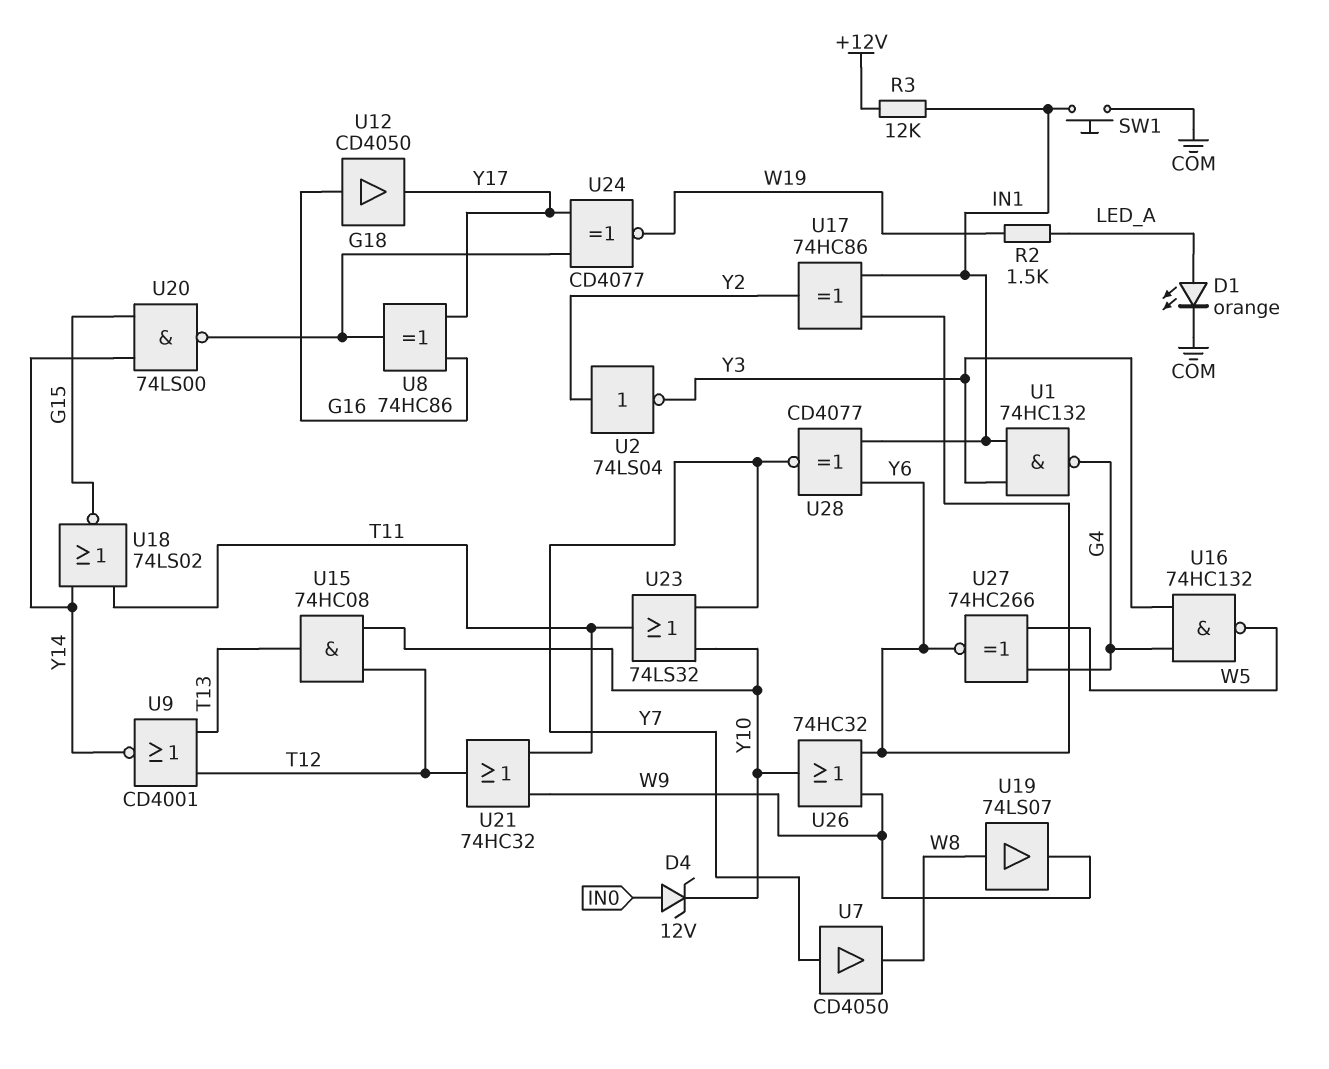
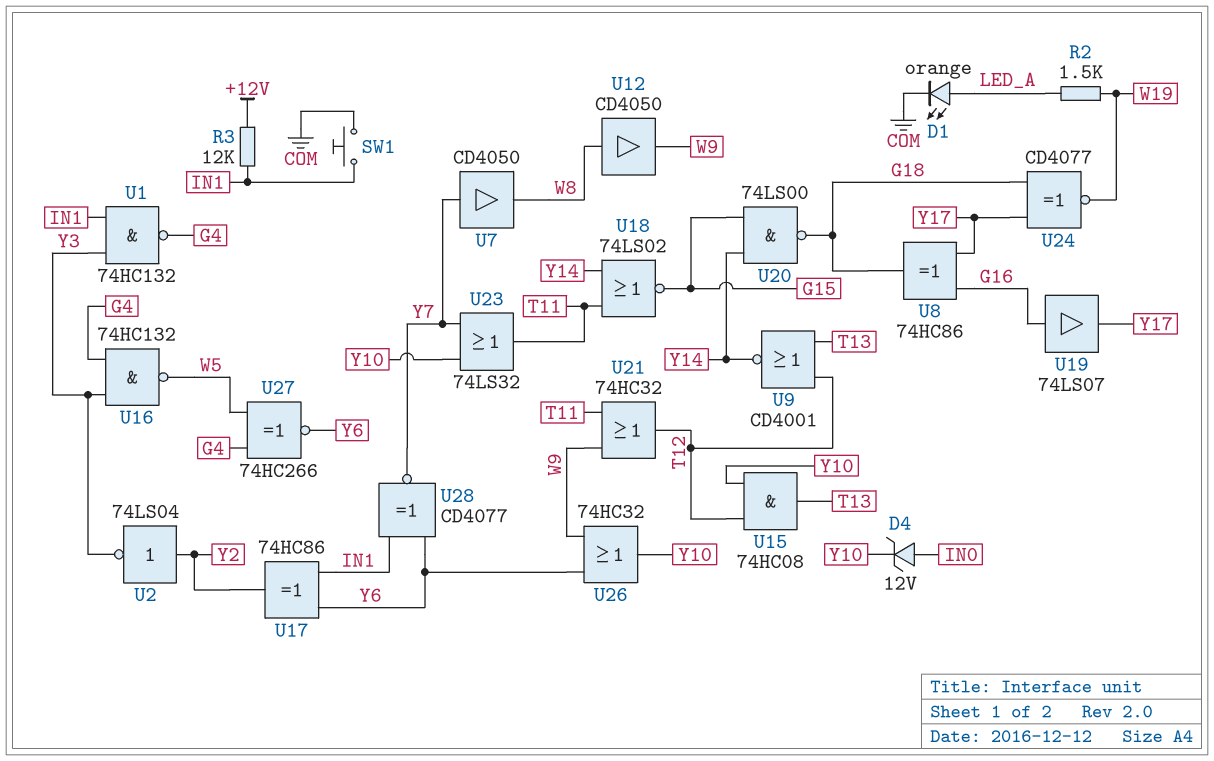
U12: buffer CD4050 (in G16, out Y17) -> buffer CD4050 (in W8, out W9)
U19: buffer 74LS07 (in W8, out W9) -> buffer 74LS07 (in G16, out Y17)

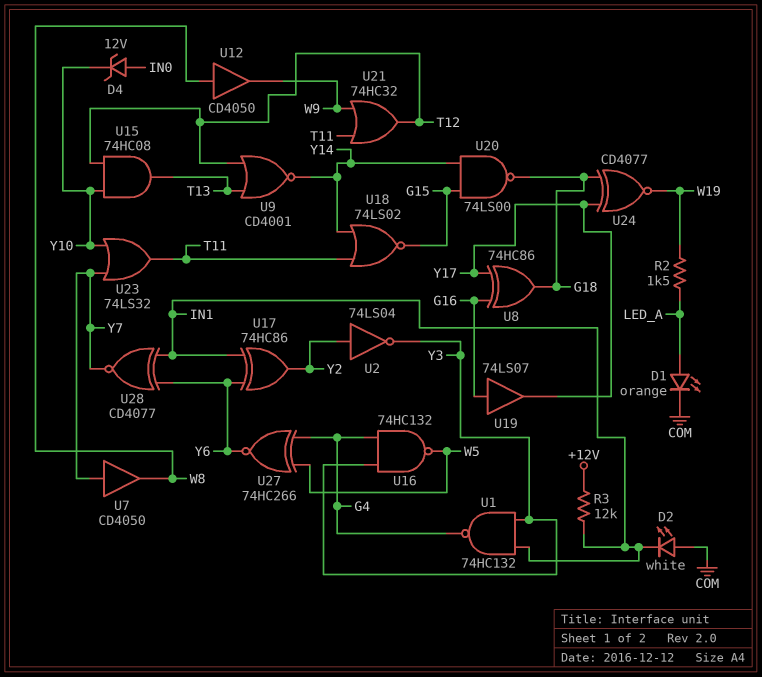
D2: none -> LED white (A COM, K IN1)
SW1: button (COM, IN1) -> none
U26: OR 74HC32 (in W9, in Y6, out Y10) -> none

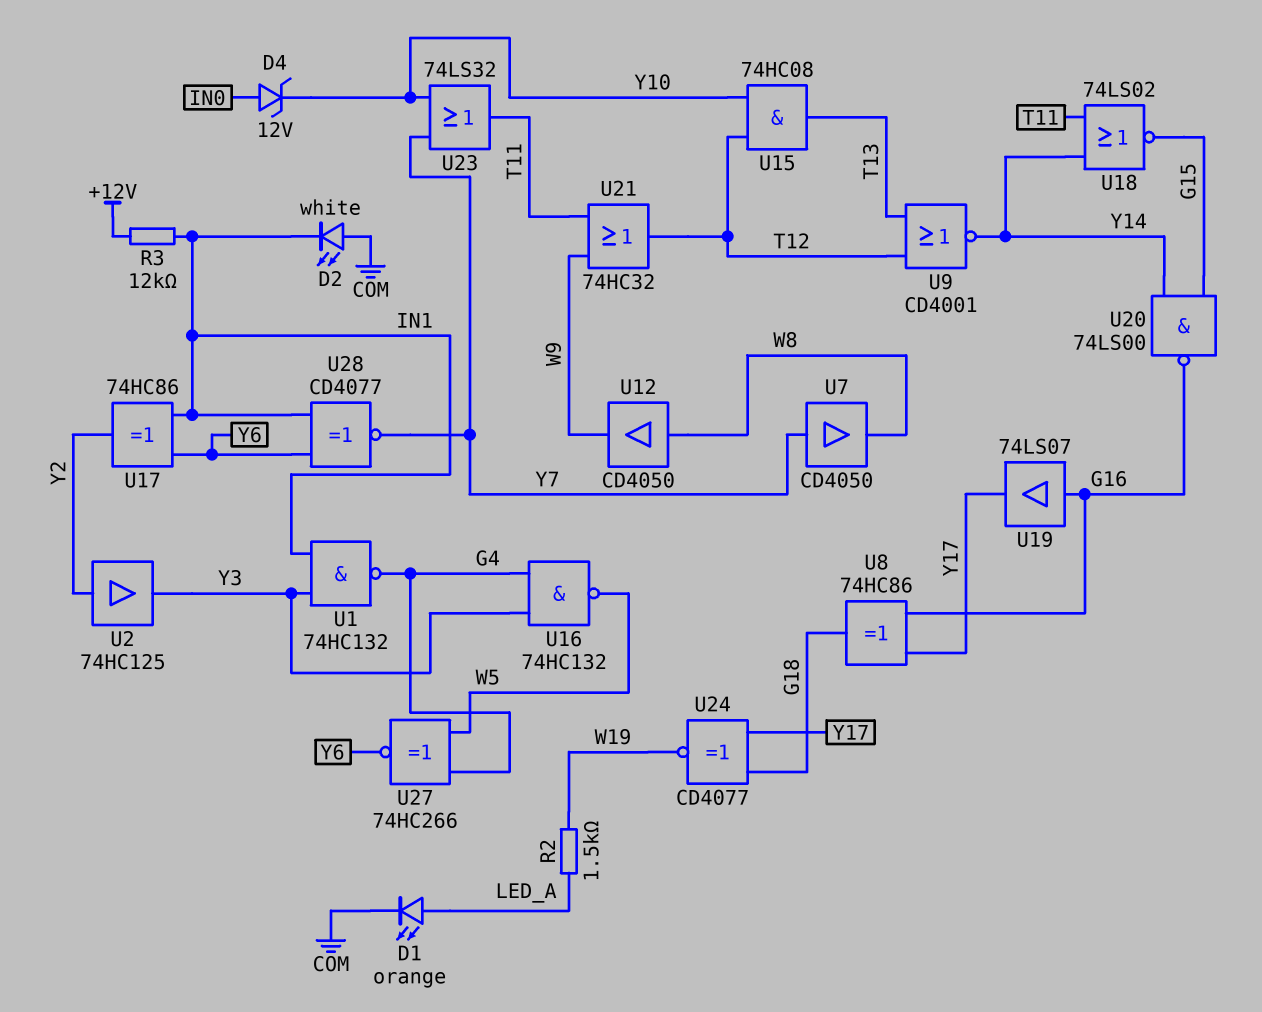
U2: NOT 74LS04 (in Y2, out Y3) -> buffer 74HC125 (in Y2, out Y3)
U20: NAND 74LS00 (in G15, in Y14, out G18) -> NAND 74LS00 (in G15, in Y14, out G16)

